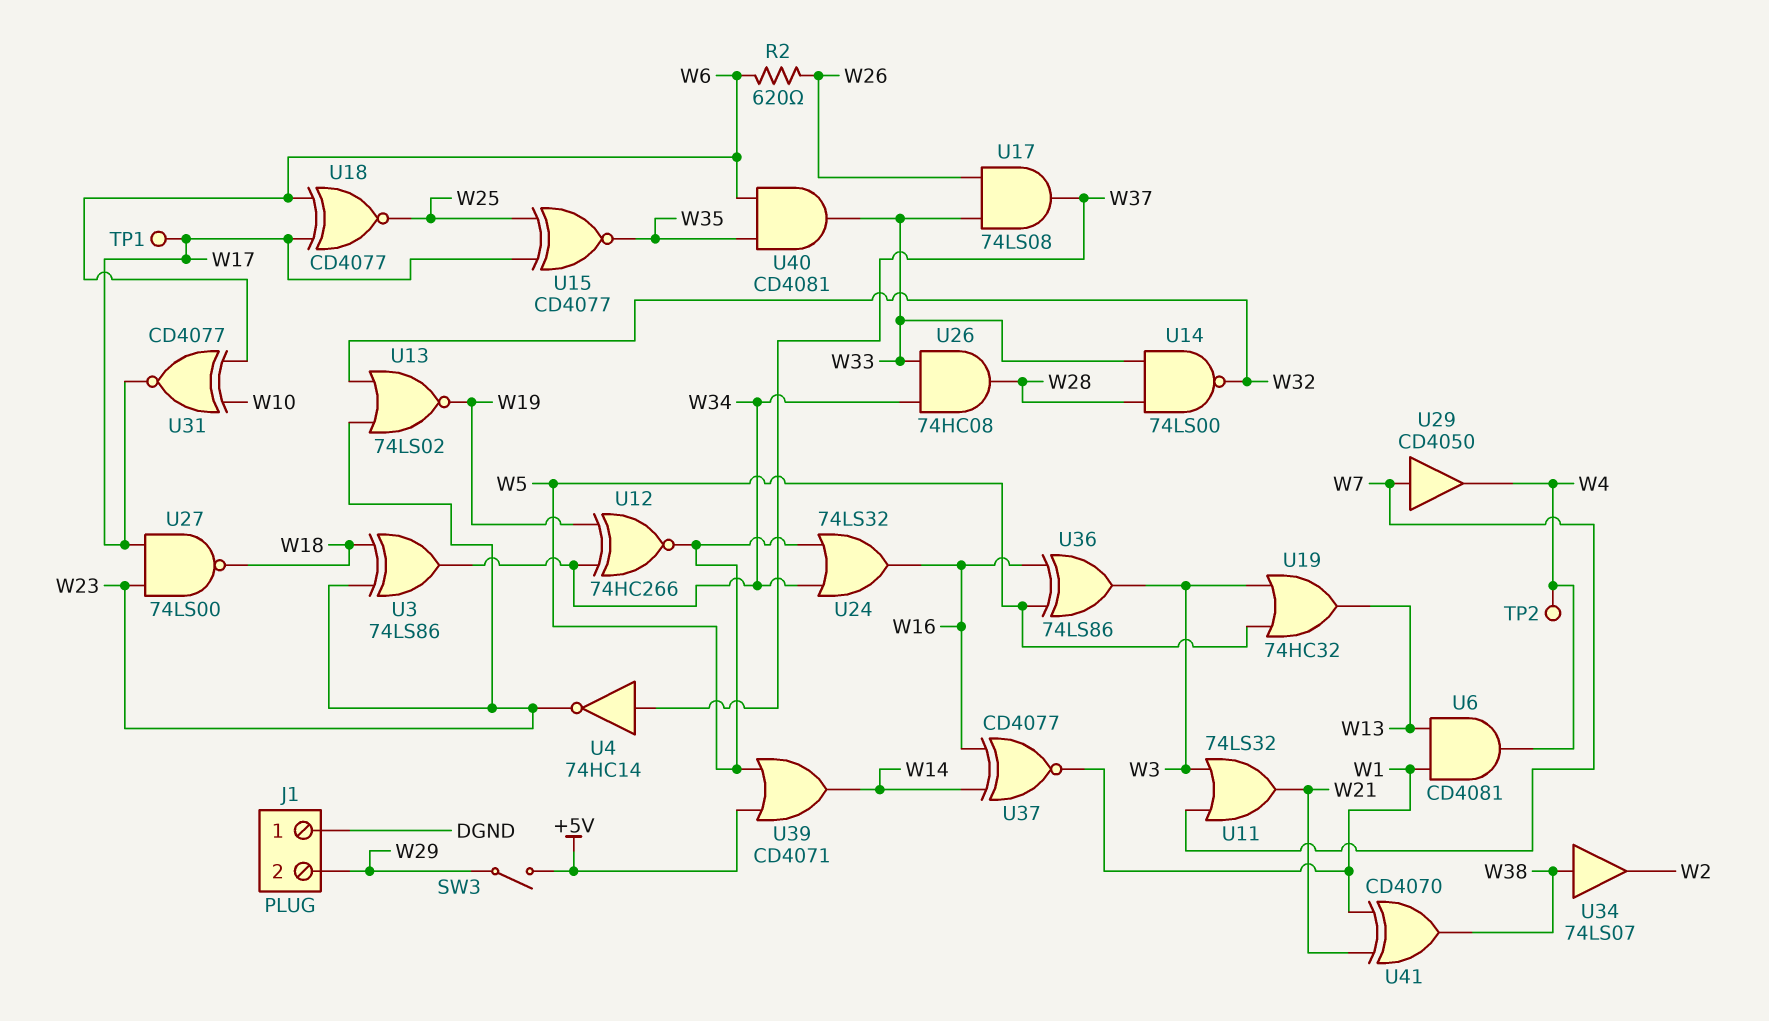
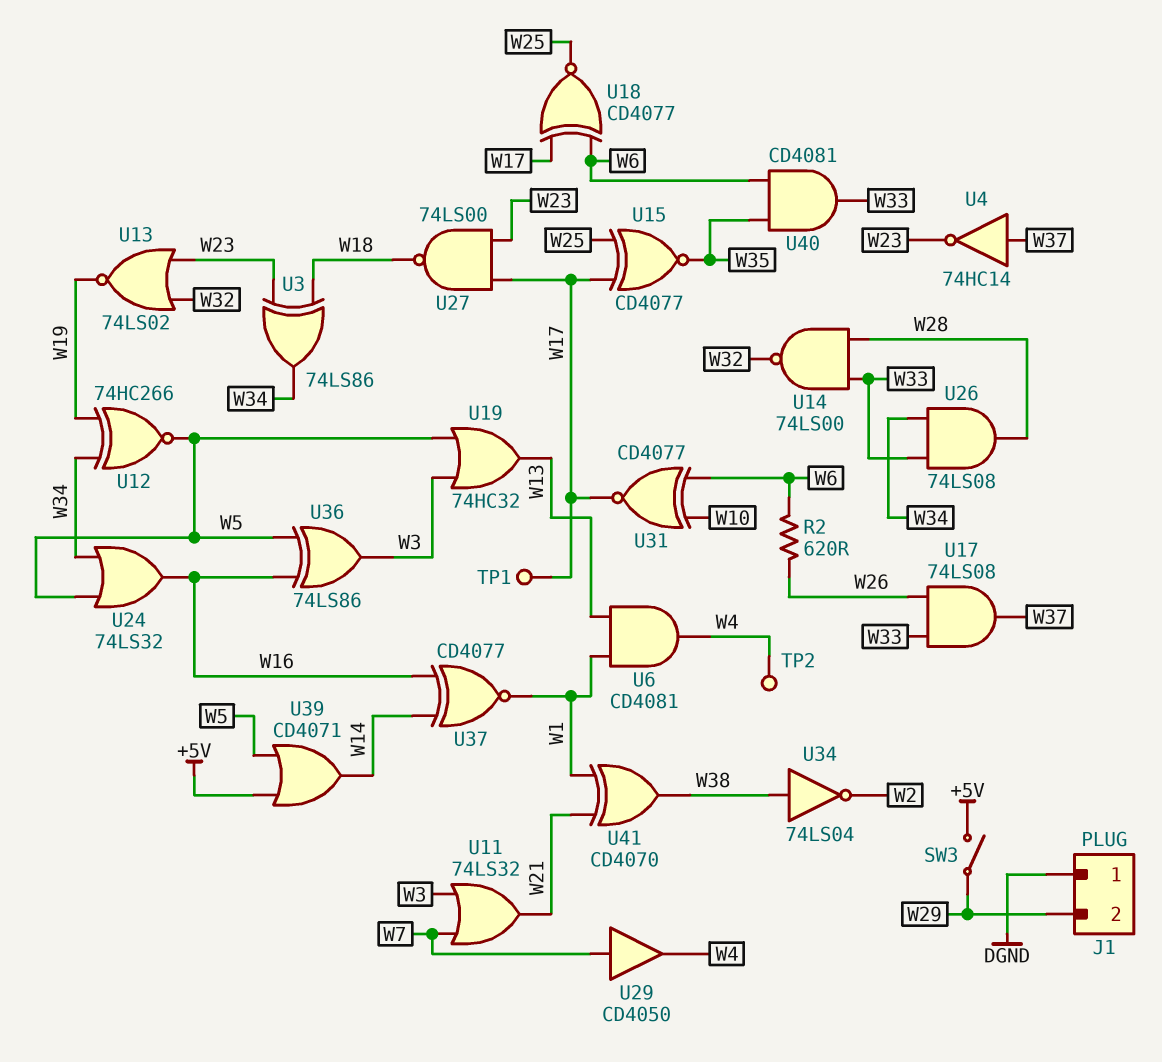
U26: AND 74HC08 (in W33, in W34, out W28) -> AND 74LS08 (in W33, in W34, out W28)
U34: buffer 74LS07 (in W38, out W2) -> NOT 74LS04 (in W38, out W2)

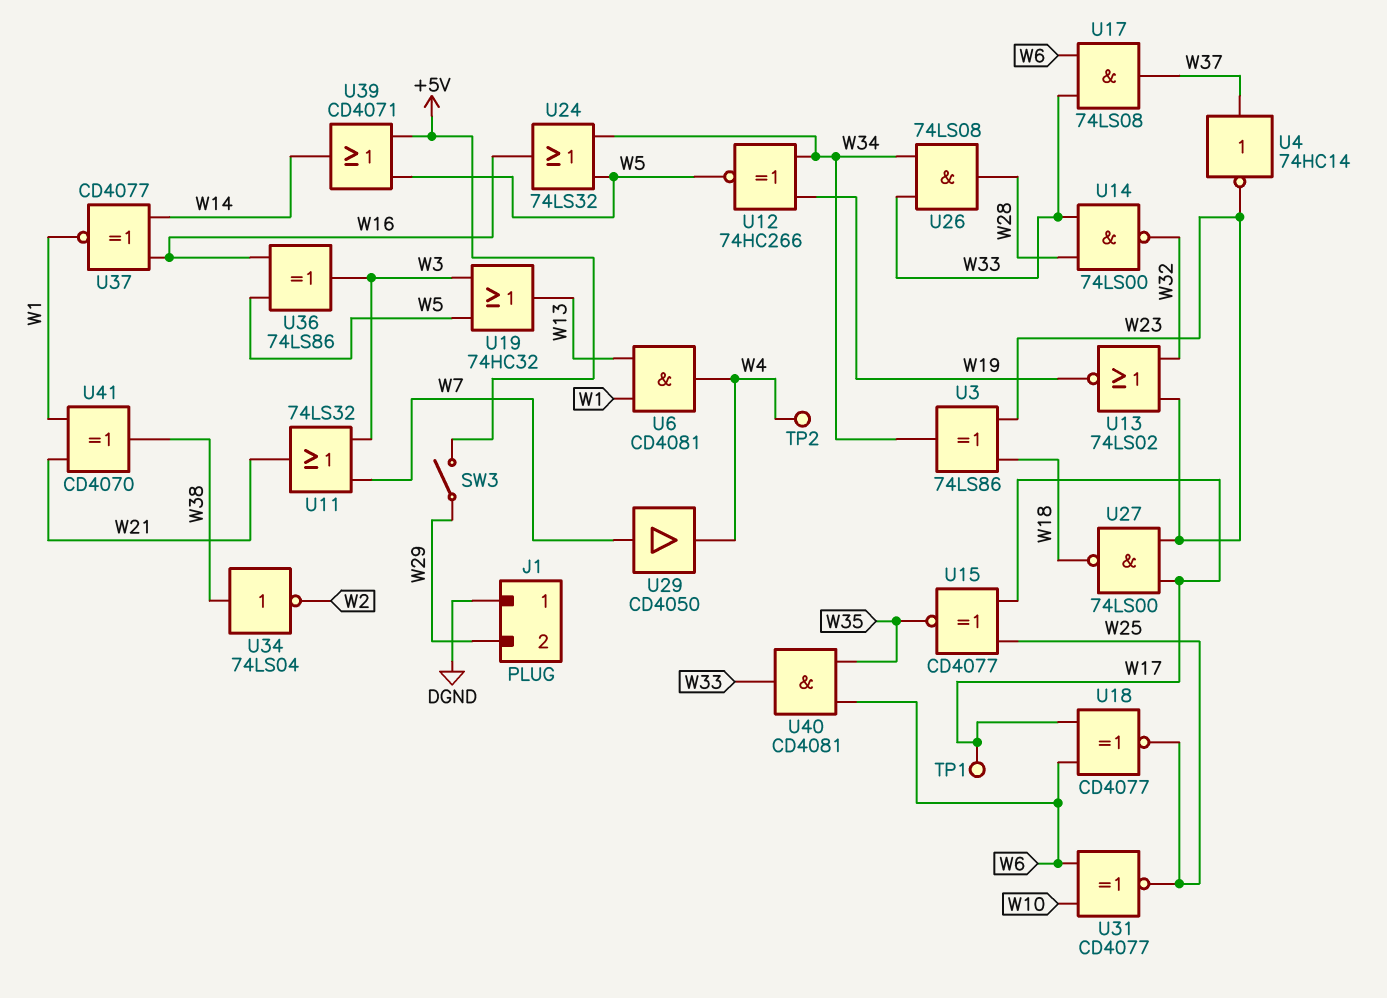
R2: 620 (W6, W26) -> none
U17: AND 74LS08 (in W26, in W33, out W37) -> AND 74LS08 (in W6, in W33, out W37)
U31: XNOR CD4077 (in W6, in W10, out W17) -> XNOR CD4077 (in W6, in W10, out W25)

